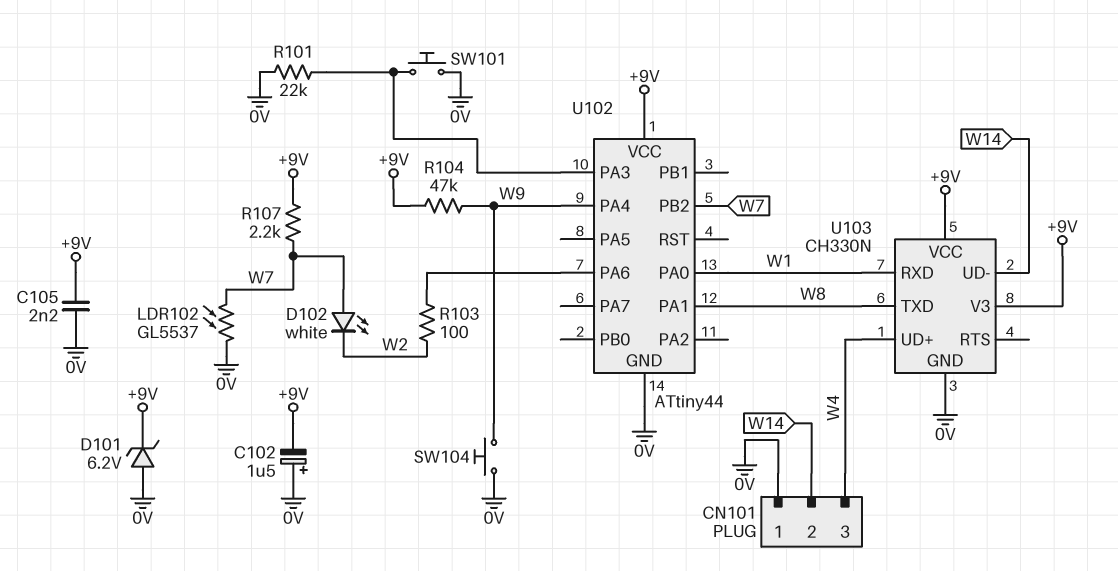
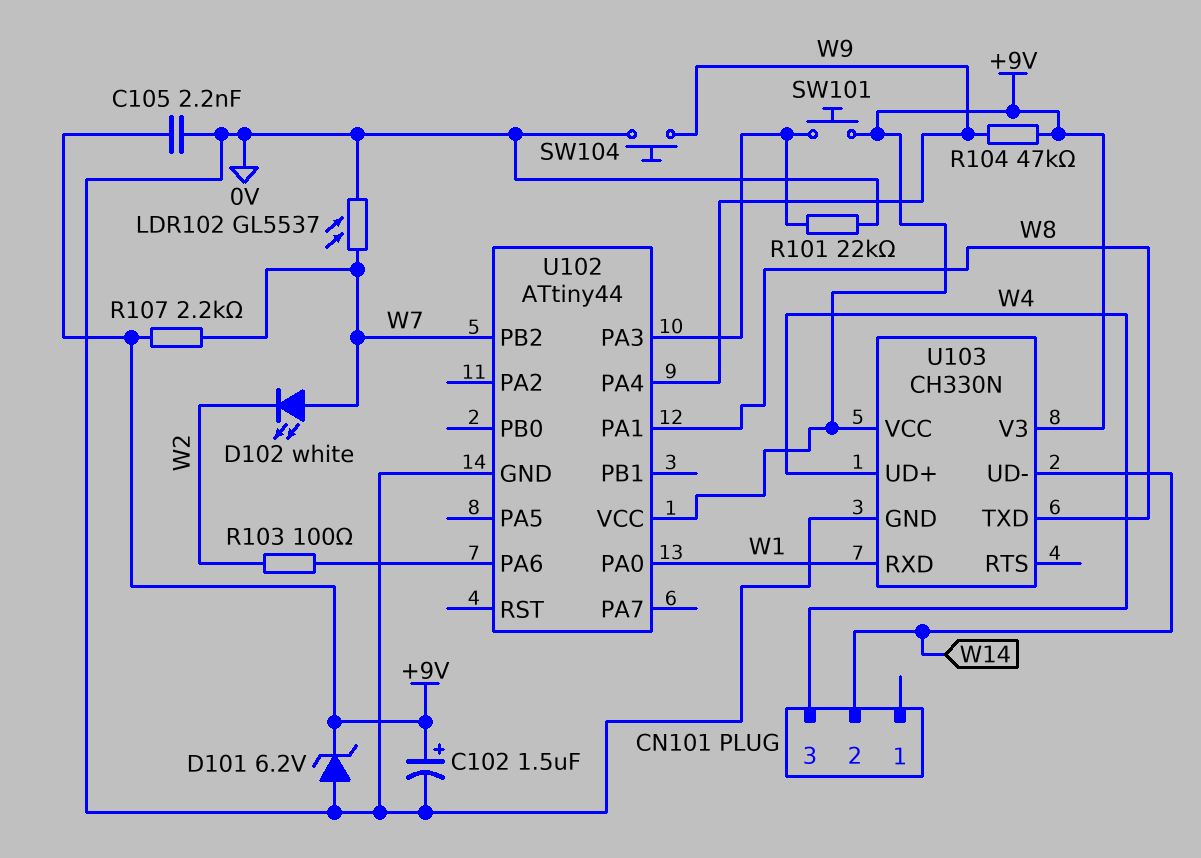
C102: 1.5uF (plus 0V, minus +9V) -> 1.5uF (plus +9V, minus 0V)
CN101 pin 1: 0V -> none
SW101: button (0V, U102/PA3) -> button (+9V, U102/PA3)

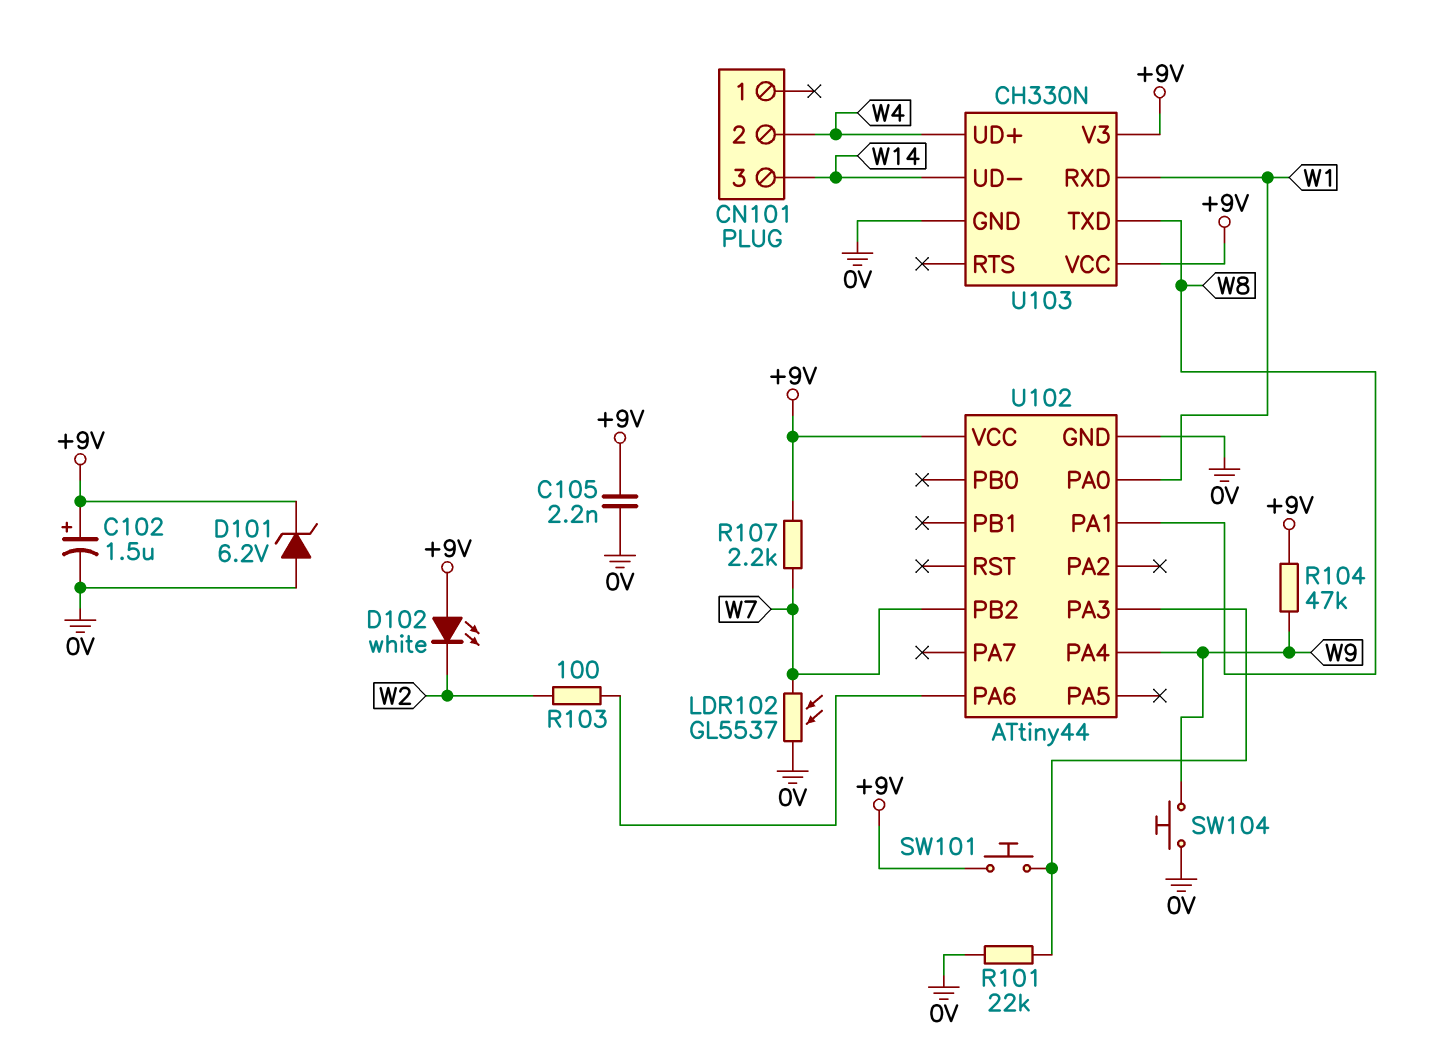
CN101 pin 2: W14 -> W4
CN101 pin 3: W4 -> W14
D102: LED white (A W7, K W2) -> LED white (A +9V, K W2)

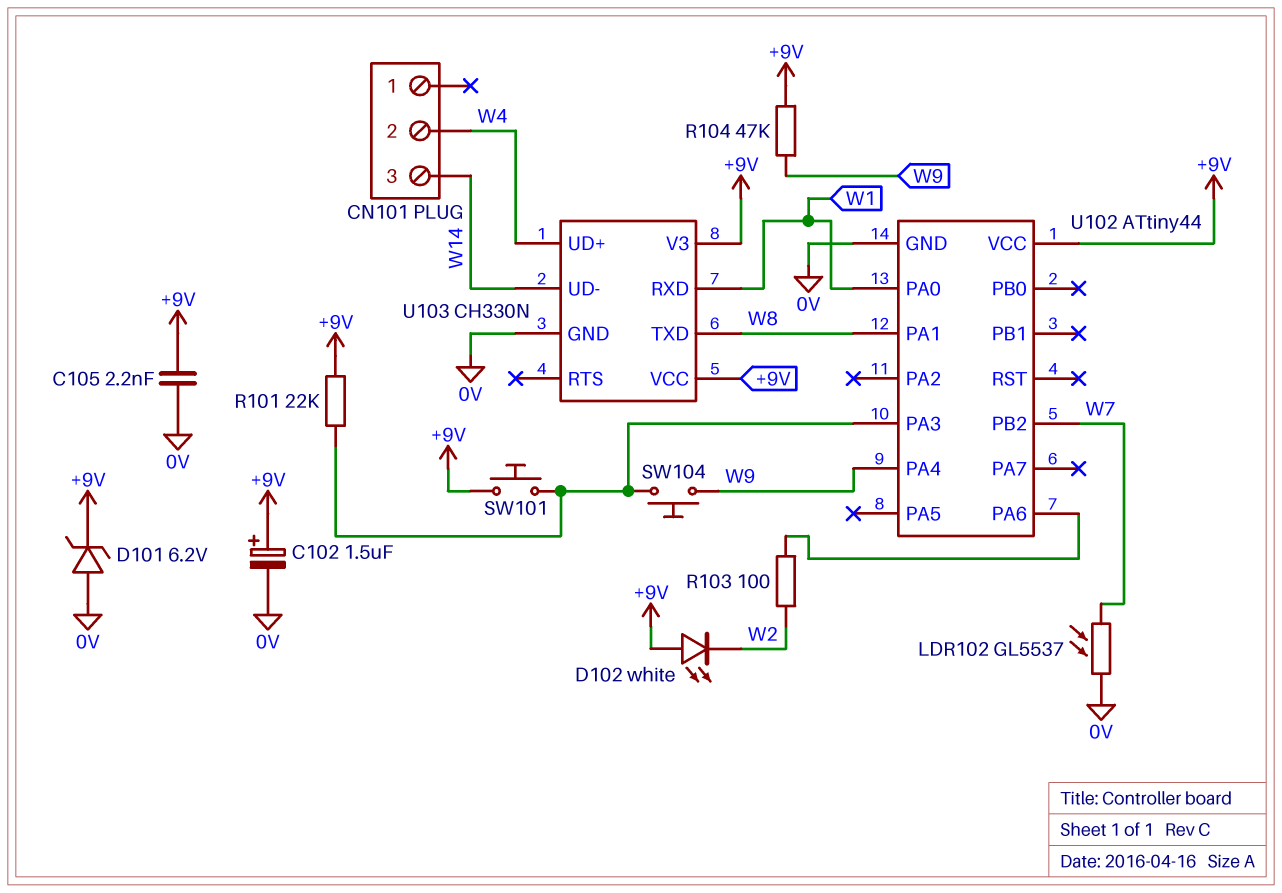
R101: 22k (0V, U102/PA3) -> 22k (+9V, U102/PA3)
R107: 2.2k (+9V, W7) -> none
SW104: button (0V, W9) -> button (U102/PA3, W9)

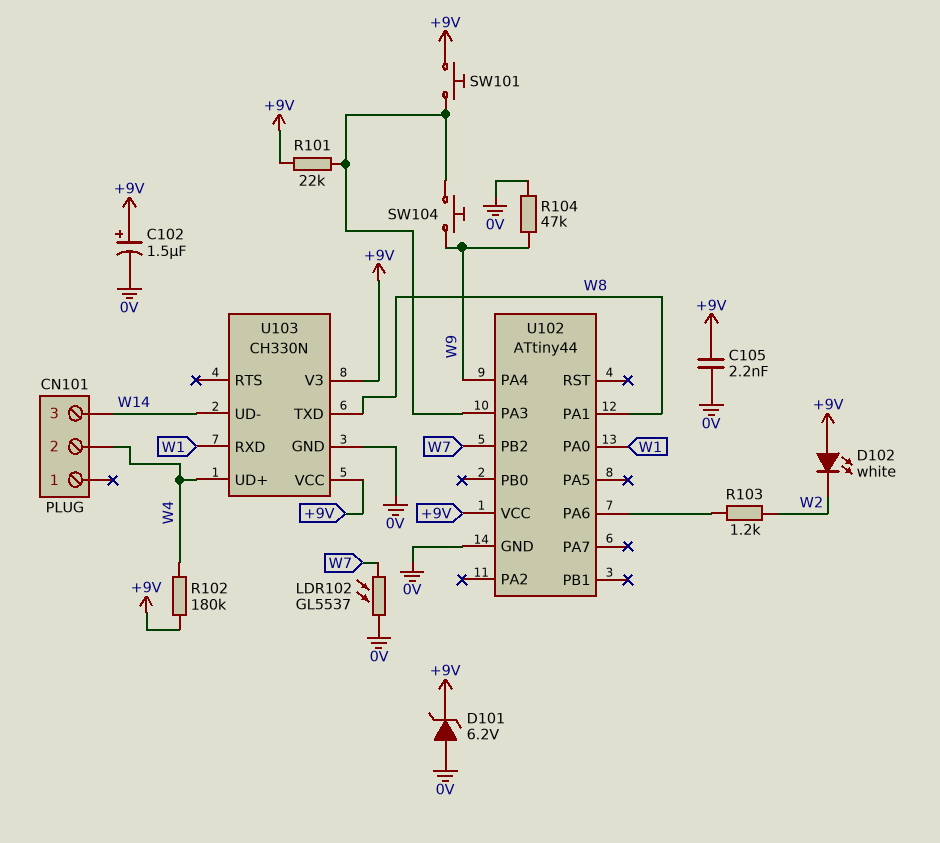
R102: none -> 180k (+9V, W4)
R103: 100 (U102/PA6, W2) -> 1.2k (U102/PA6, W2)
R104: 47k (+9V, W9) -> 47k (0V, W9)

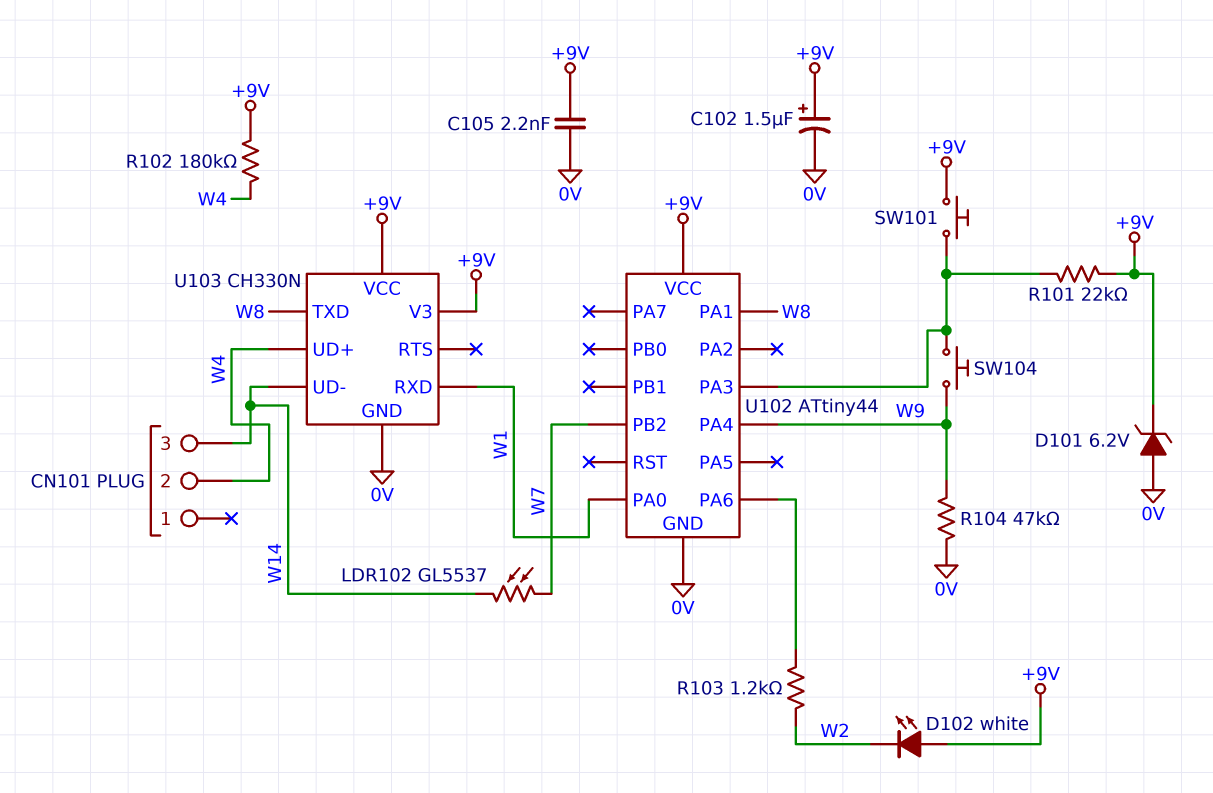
LDR102: GL5537 (0V, W7) -> GL5537 (W7, W14)

